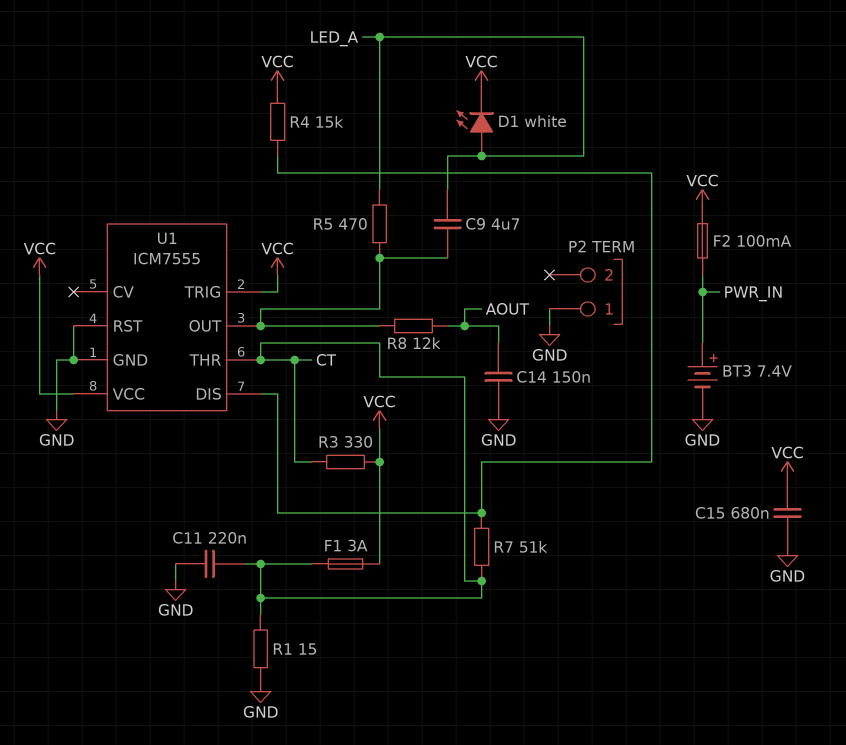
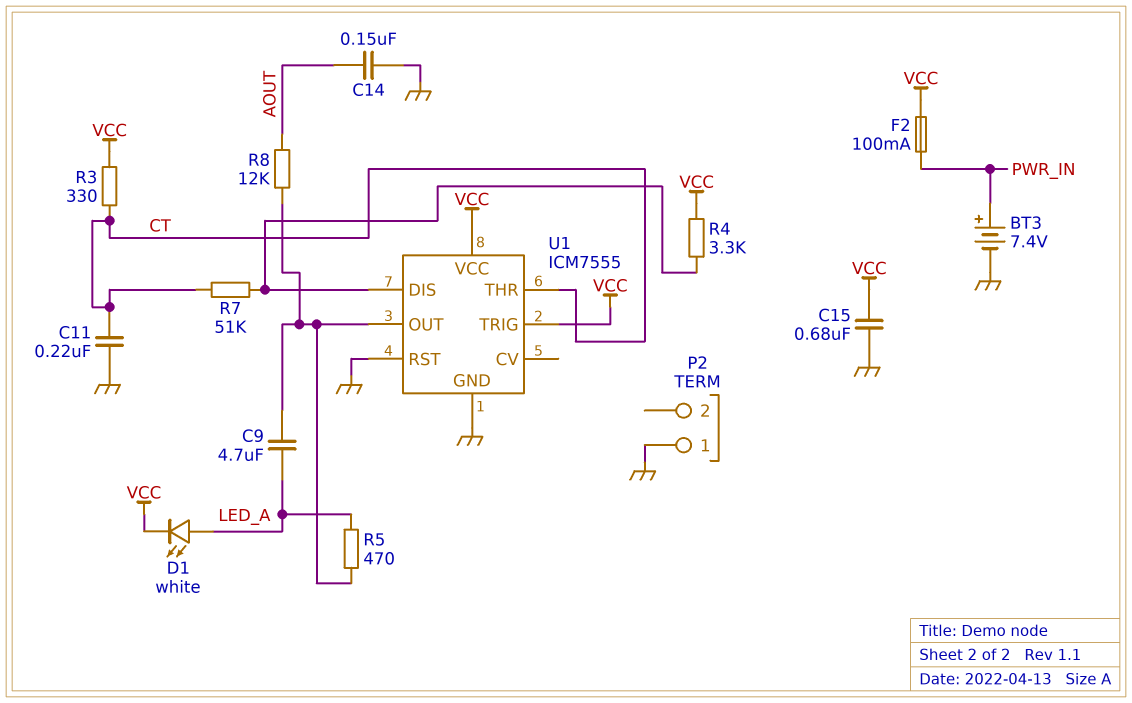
F1: 3A (CT, VCC) -> none
R1: 15 (CT, GND) -> none
R4: 15k (U1/DIS, VCC) -> 3.3k (U1/DIS, VCC)

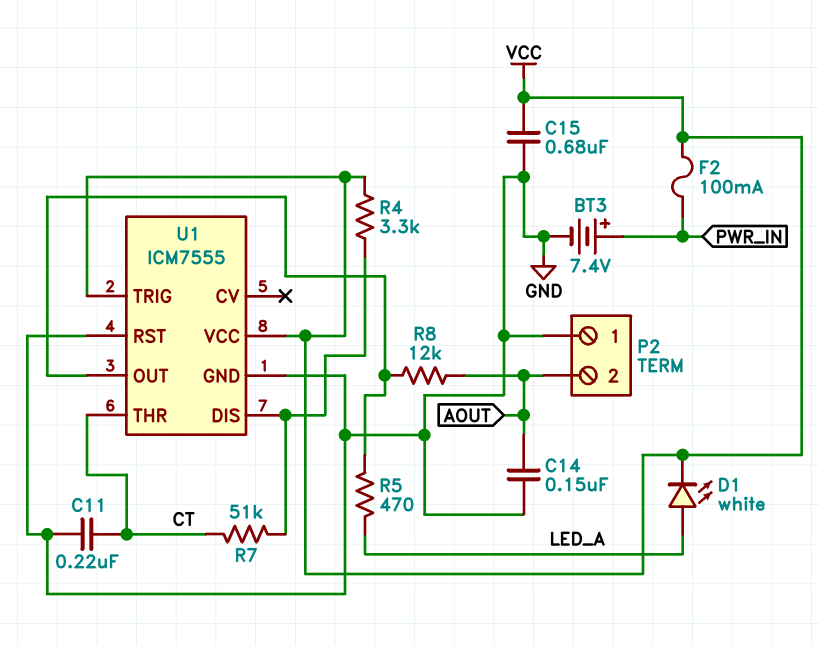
C9: 4.7uF (LED_A, U1/OUT) -> none
P2 pin 2: none -> AOUT
R3: 330 (CT, VCC) -> none

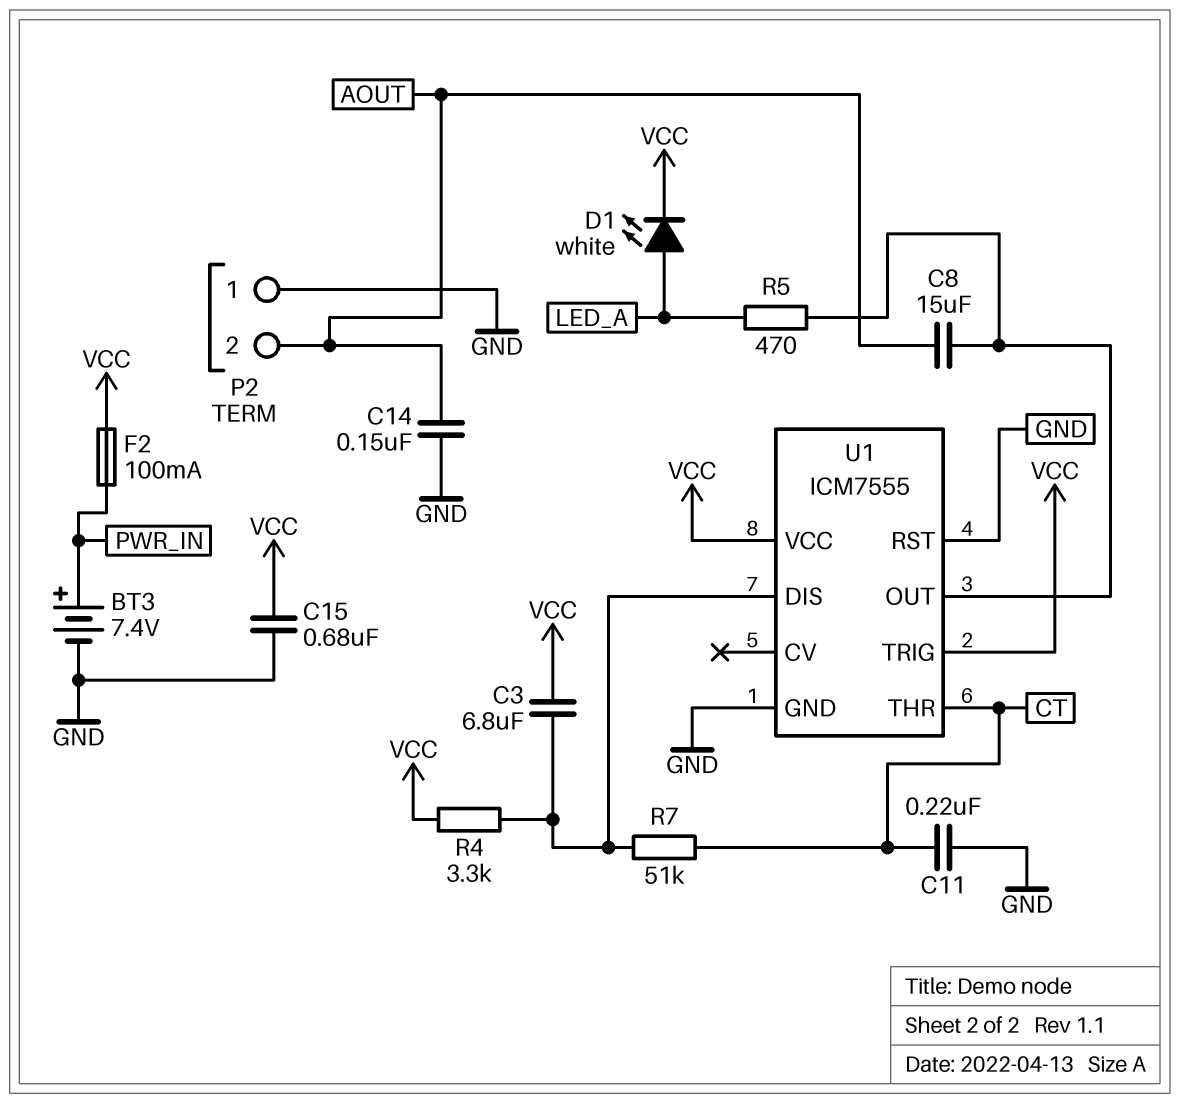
C3: none -> 6.8uF (U1/DIS, VCC)
C8: none -> 15uF (AOUT, U1/OUT)
R8: 12k (AOUT, U1/OUT) -> none

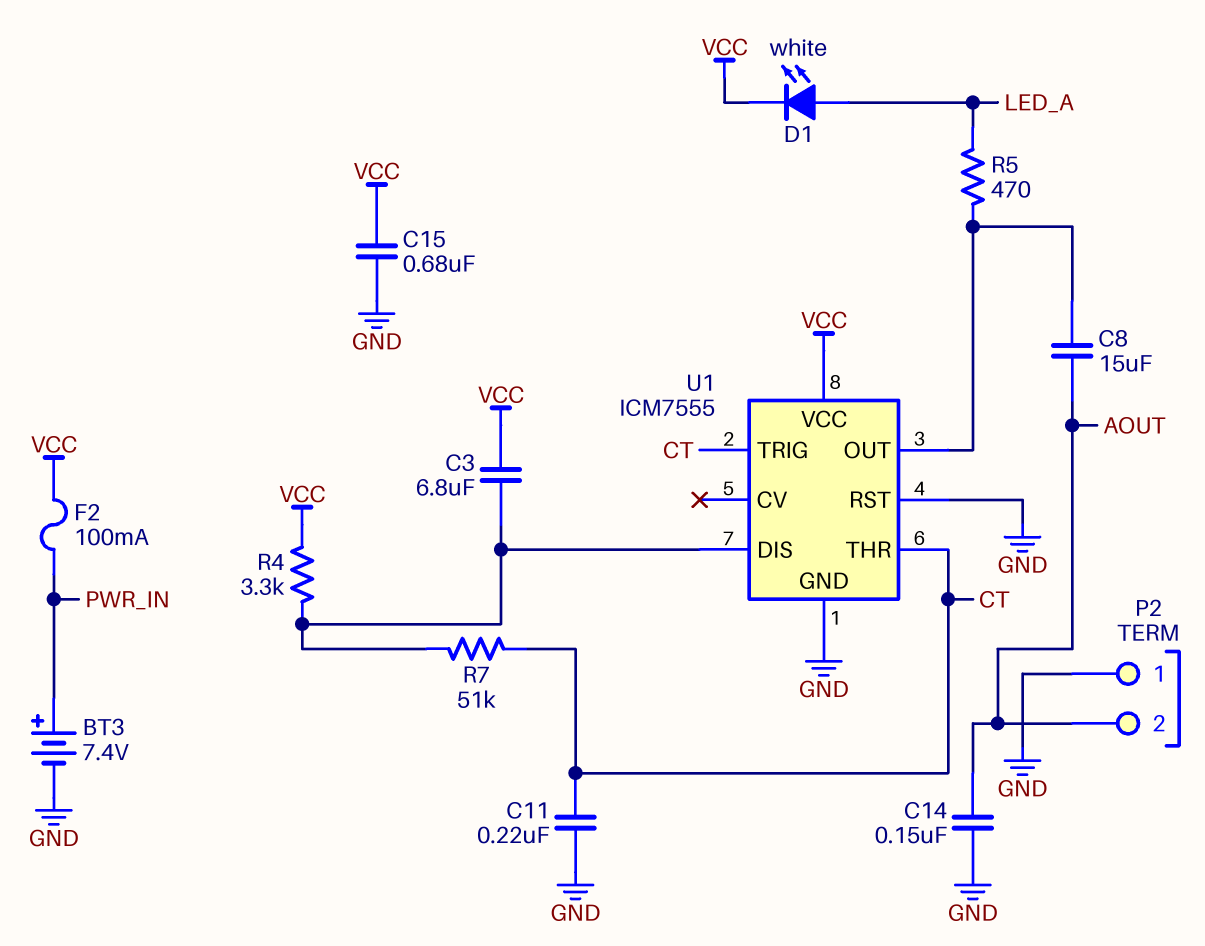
U1 pin TRIG: VCC -> CT

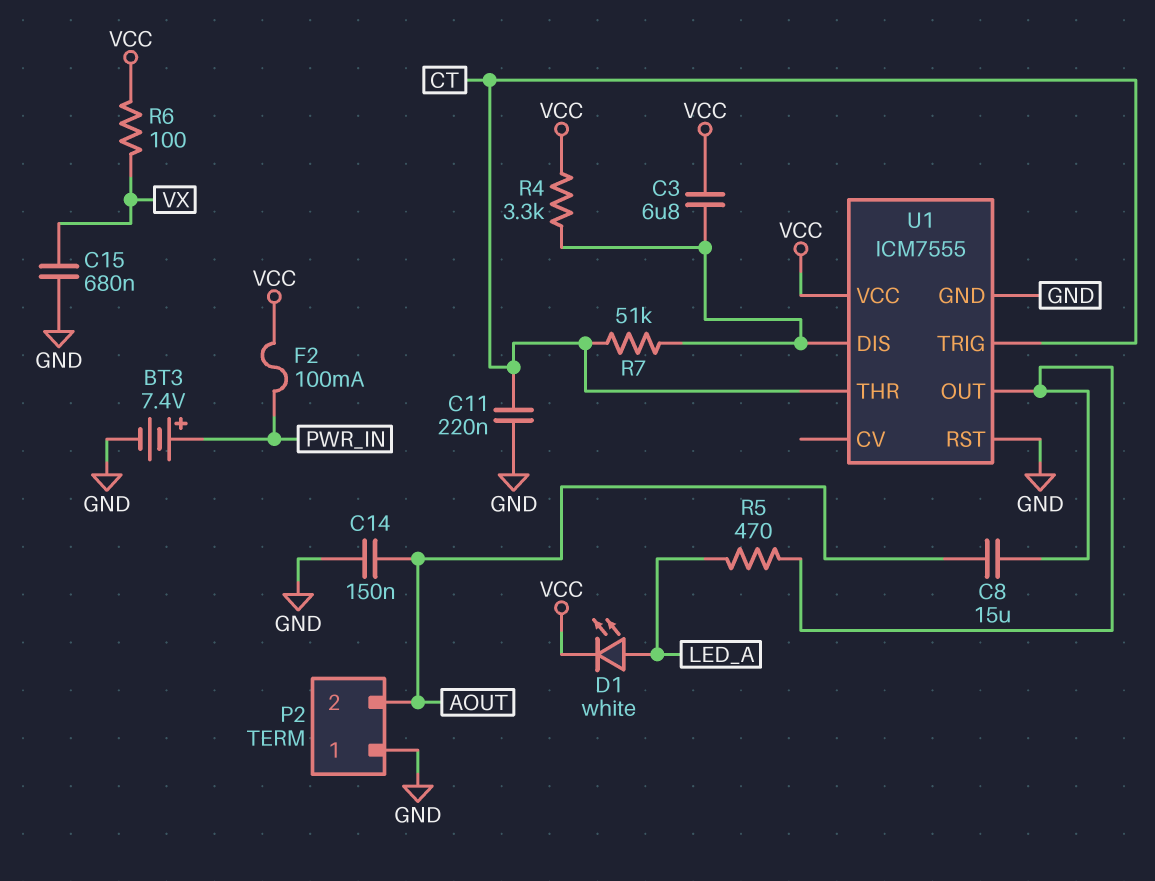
C15: 680nF (GND, VCC) -> 680nF (GND, VX)
R6: none -> 100 (VCC, VX)

